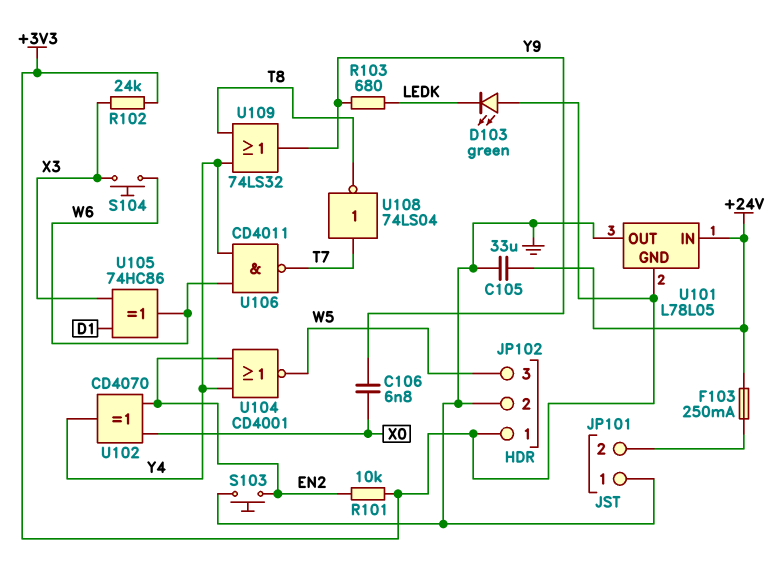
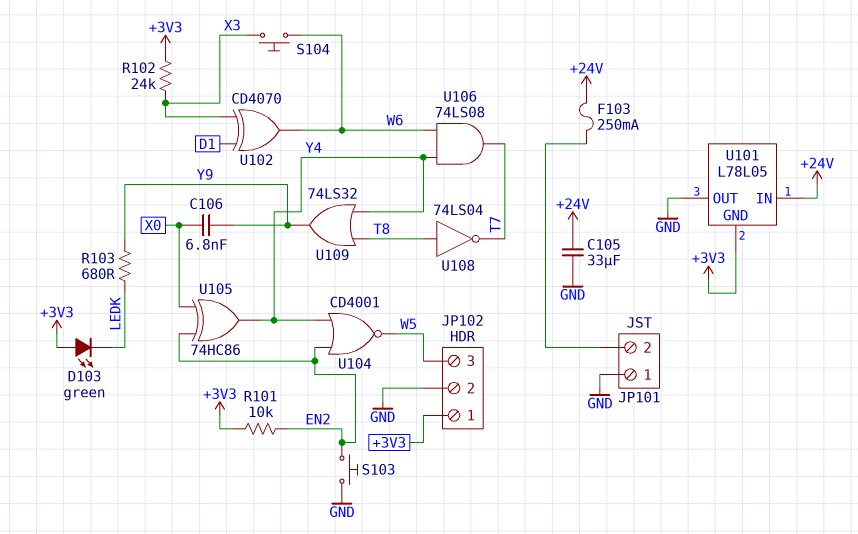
U102: XOR CD4070 (in EN2, in X0, out Y4) -> XOR CD4070 (in D1, in X3, out W6)
U105: XOR 74HC86 (in D1, in X3, out W6) -> XOR 74HC86 (in EN2, in X0, out Y4)
U106: NAND CD4011 (in W6, in Y4, out T7) -> AND 74LS08 (in W6, in Y4, out T7)
U108: NOT 74LS04 (in T7, out T8) -> NOT 74LS04 (in T8, out T7)

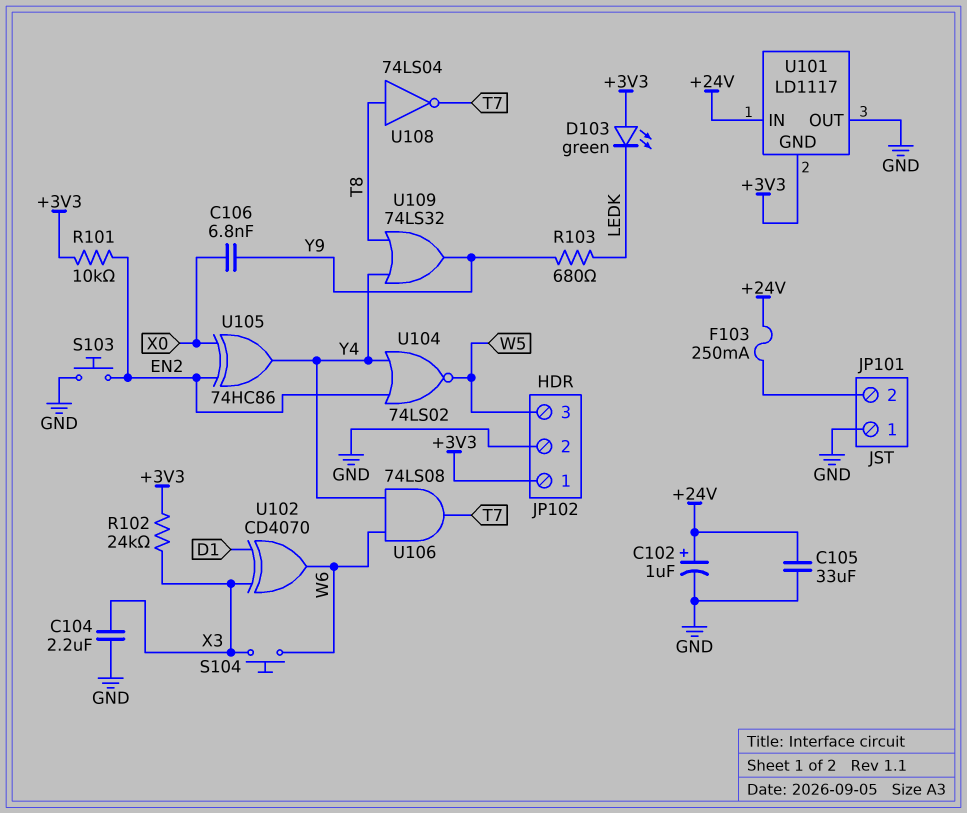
C102: none -> 1uF (plus +24V, minus GND)
C104: none -> 2.2uF (GND, X3)
U101: L78L05 -> LD1117
U104: NOR CD4001 (in EN2, in Y4, out W5) -> NOR 74LS02 (in EN2, in Y4, out W5)

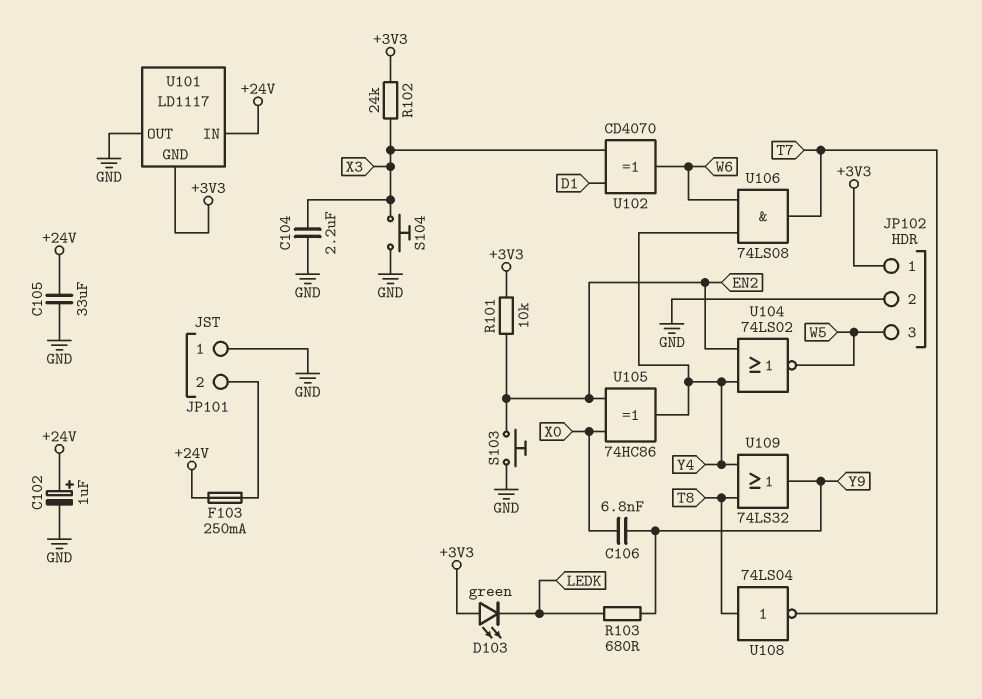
S104: button (W6, X3) -> button (GND, X3)

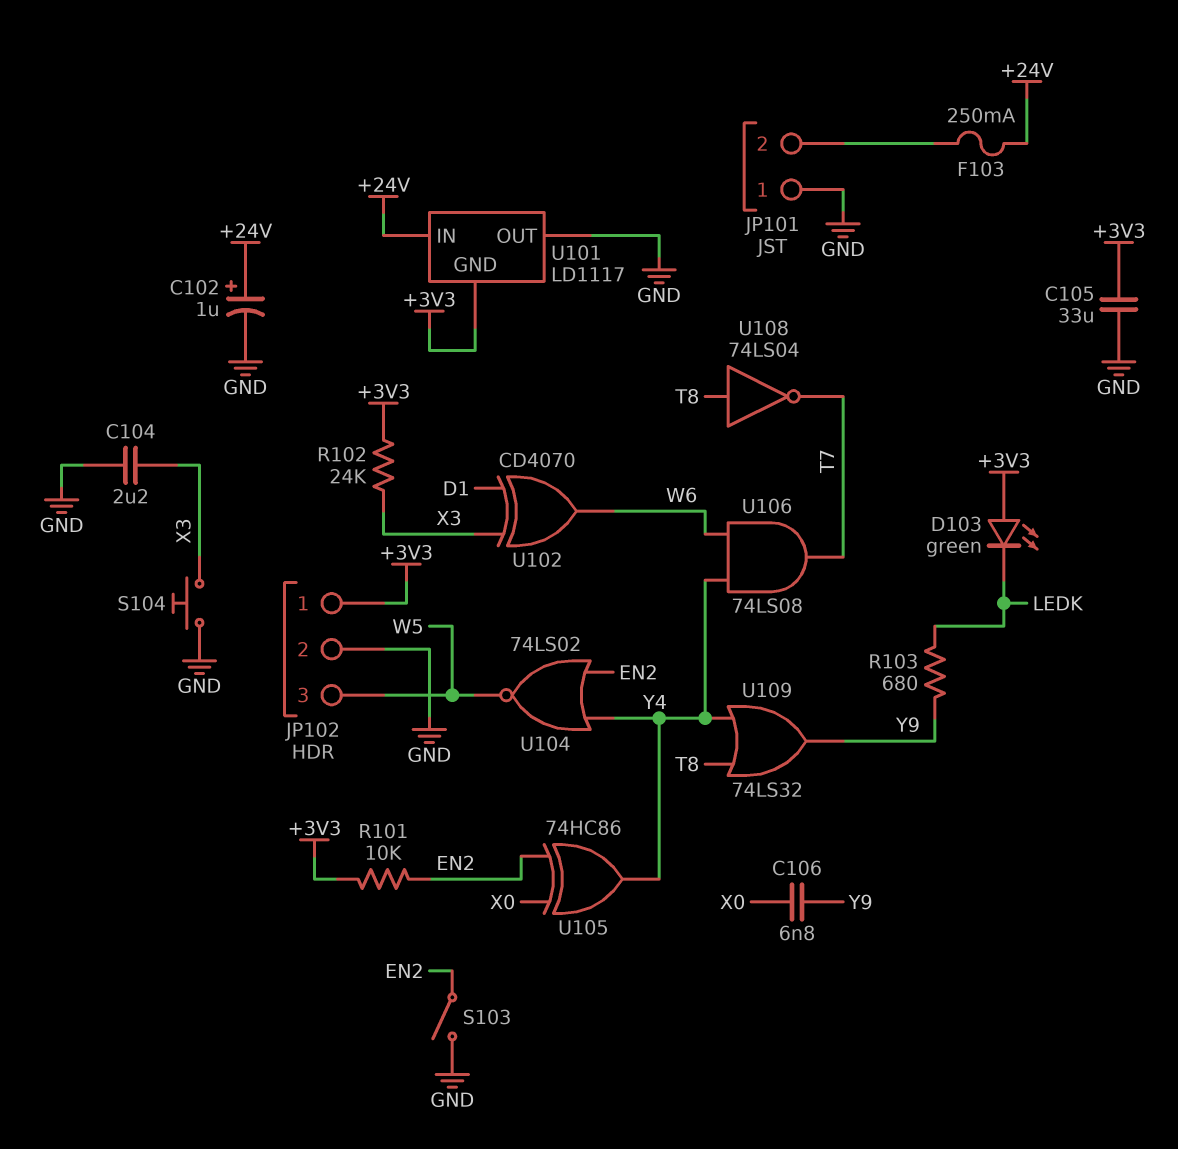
C105: 33uF (+24V, GND) -> 33uF (+3V3, GND)
S103: button (EN2, GND) -> switch (EN2, GND)

